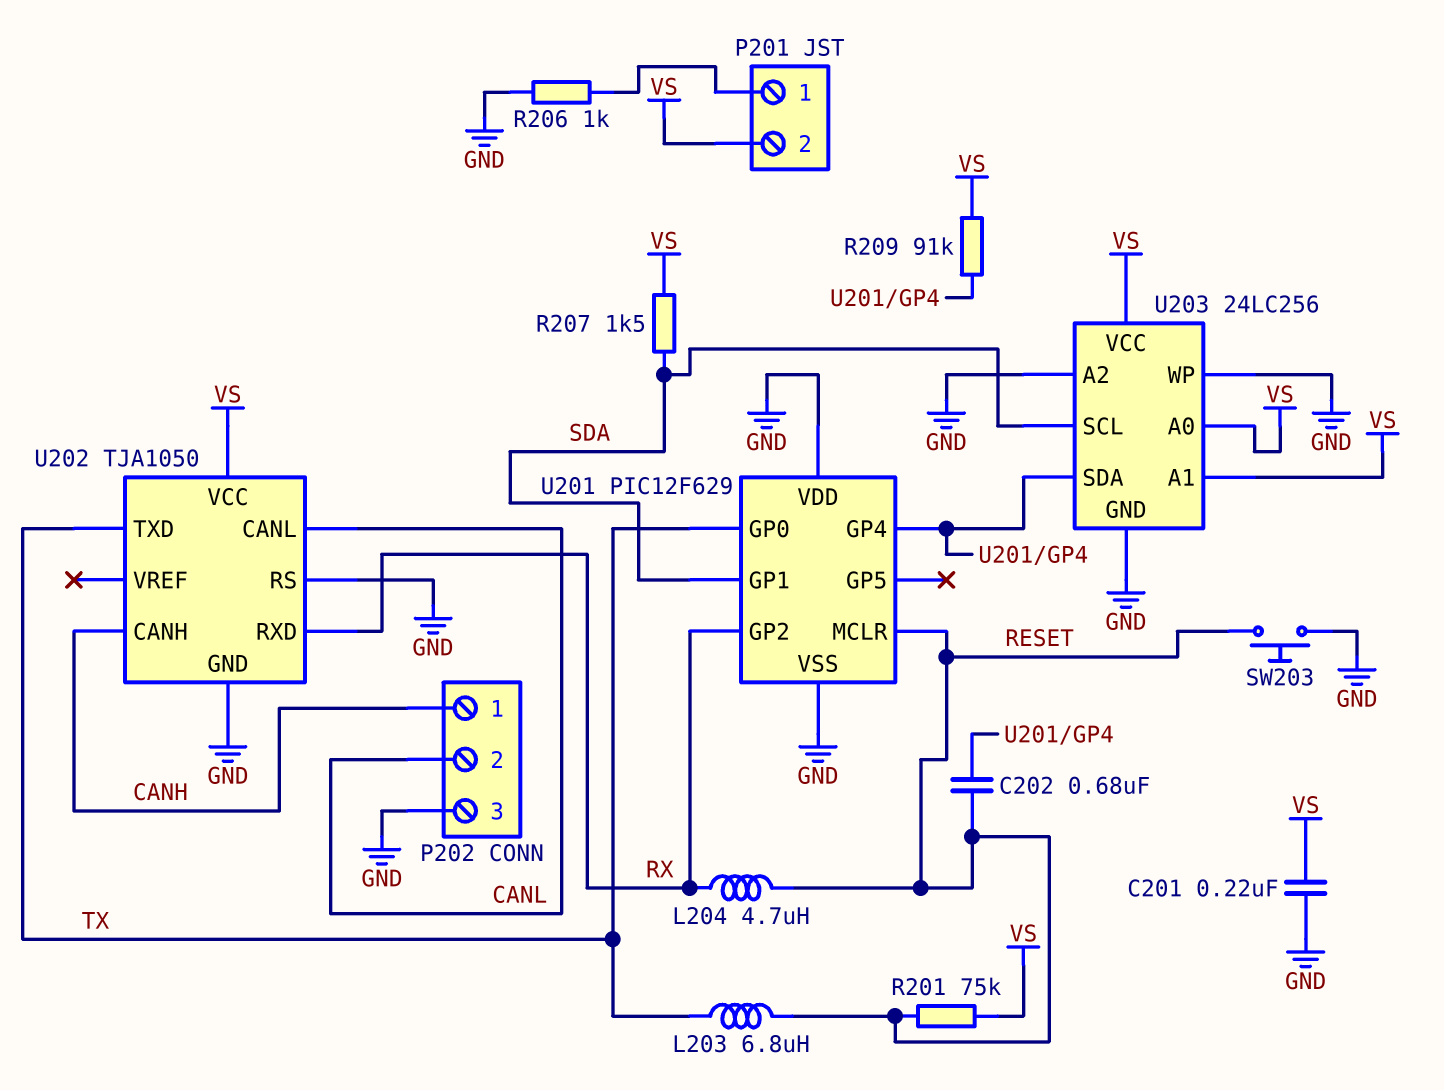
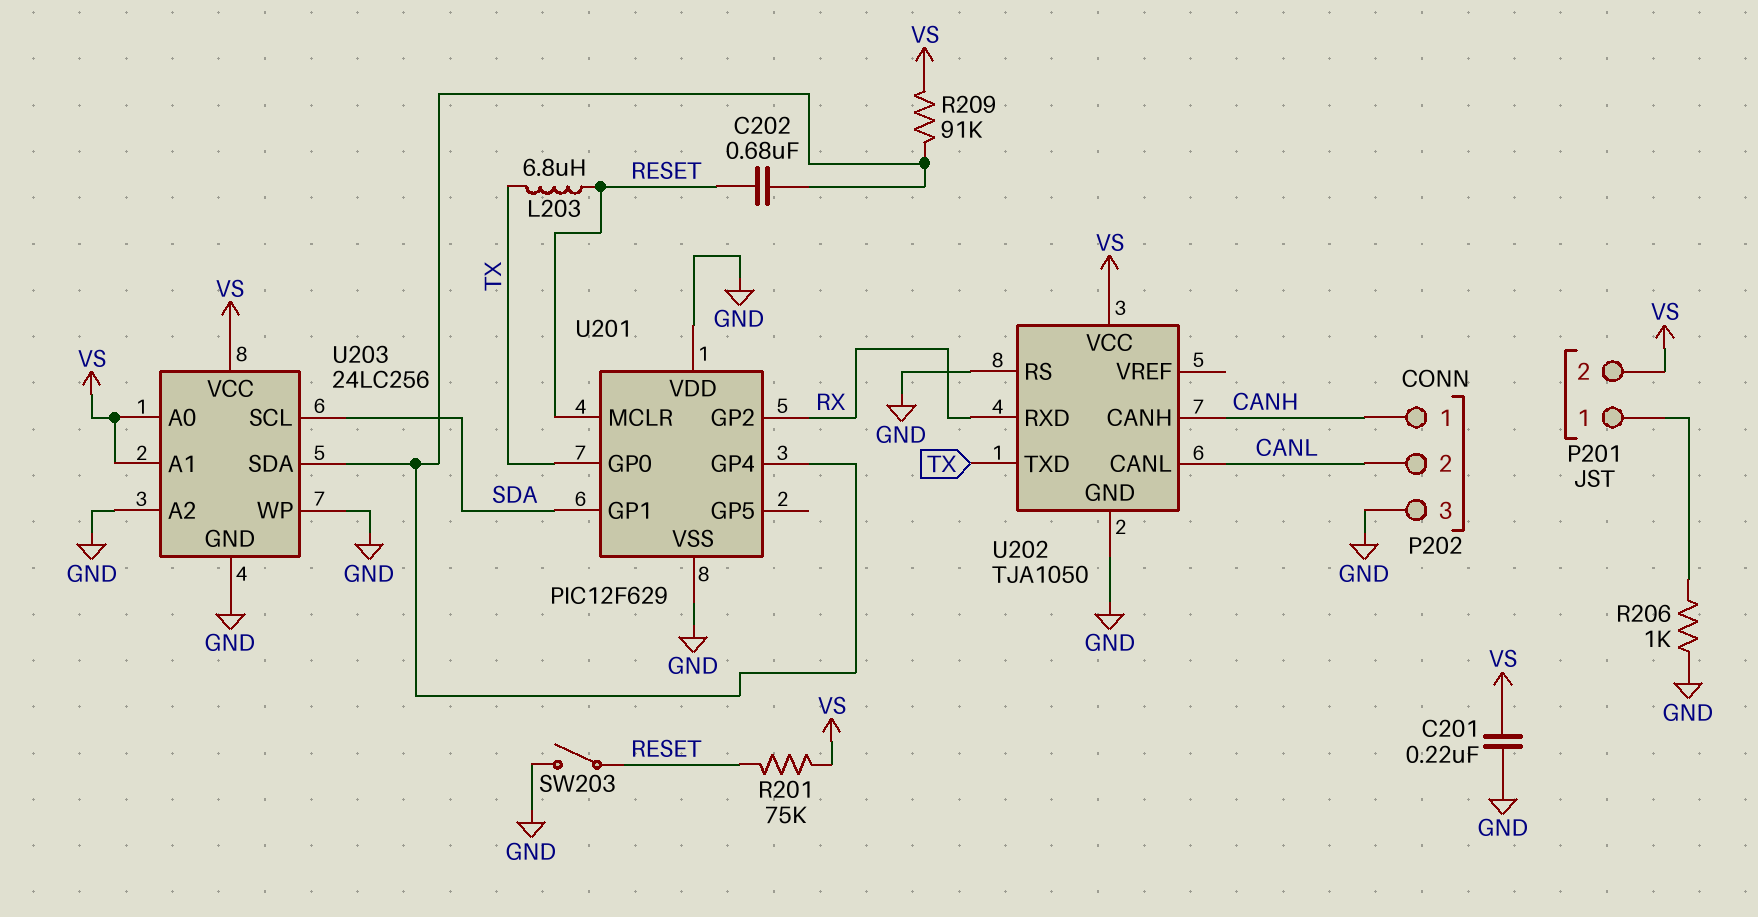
L204: 4.7uH (RESET, RX) -> none
R207: 1.5k (SDA, VS) -> none
SW203: button (GND, RESET) -> switch (GND, RESET)

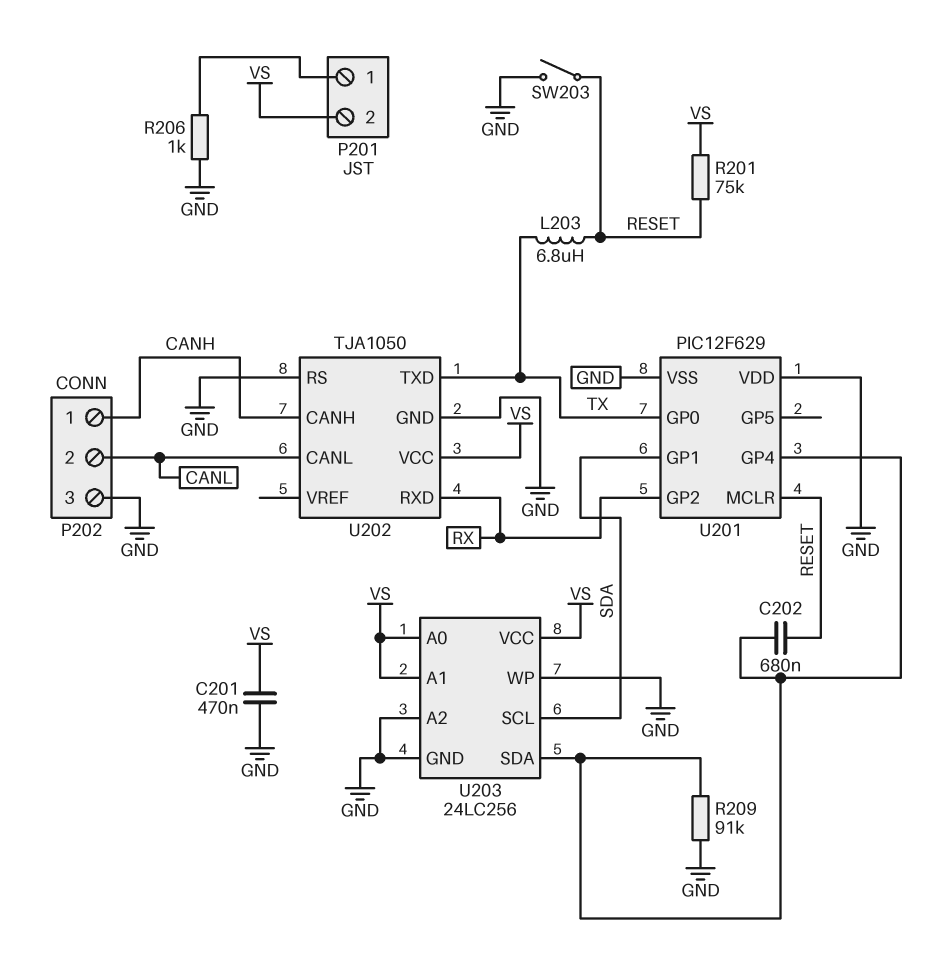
C201: 220nF (GND, VS) -> 470nF (GND, VS)
R209: 91k (U201/GP4, VS) -> 91k (GND, U201/GP4)

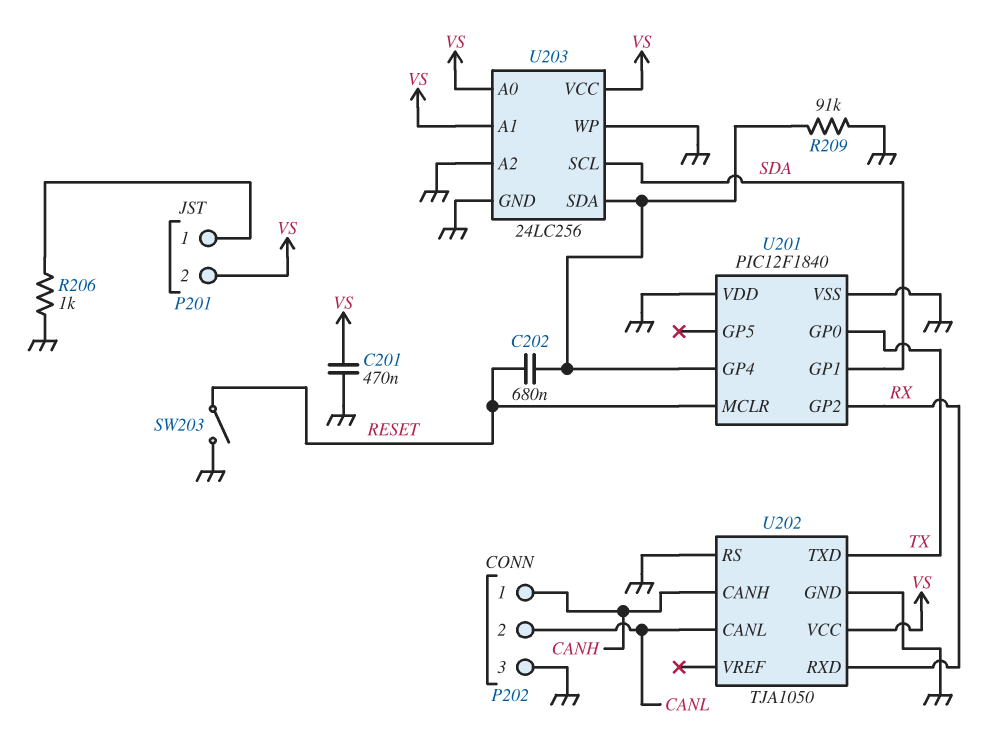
L203: 6.8uH (RESET, TX) -> none
R201: 75k (RESET, VS) -> none
U201: PIC12F629 -> PIC12F1840

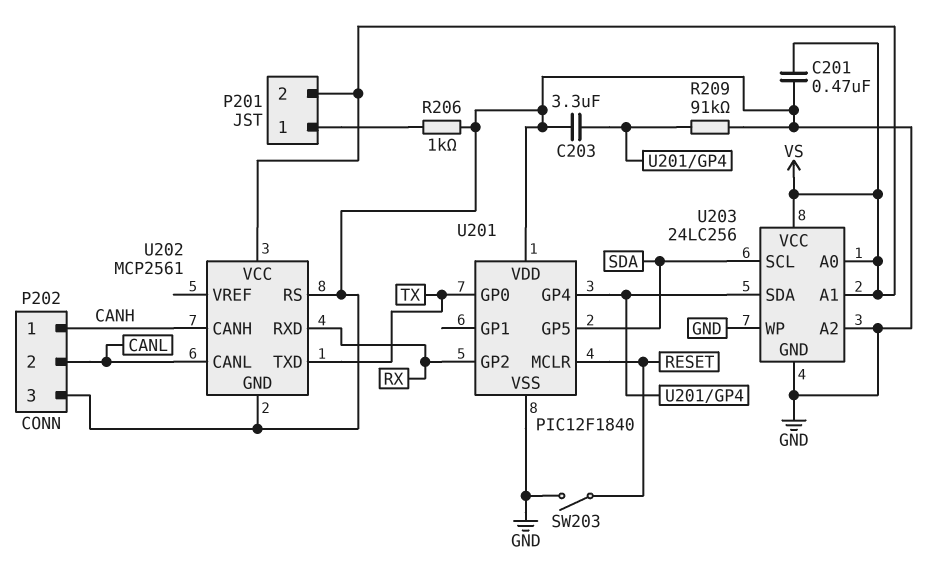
C202: 680nF (RESET, U201/GP4) -> none
C203: none -> 3.3uF (GND, U201/GP4)
U201 pin GP1: SDA -> none
U201 pin GP5: none -> SDA
U202: TJA1050 -> MCP2561

